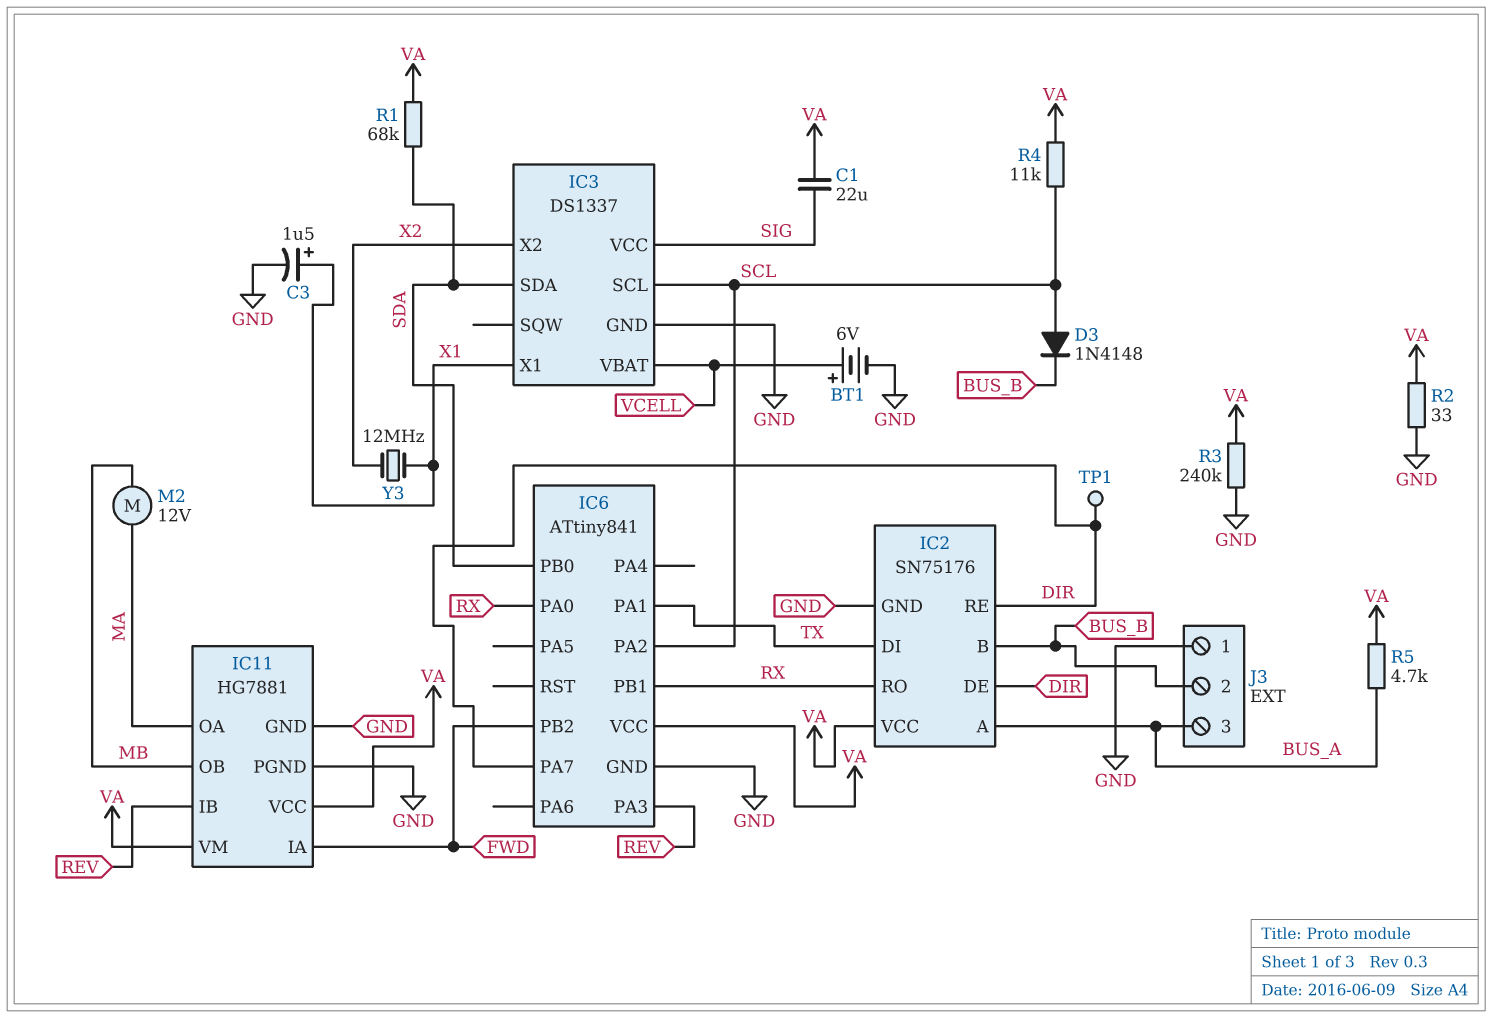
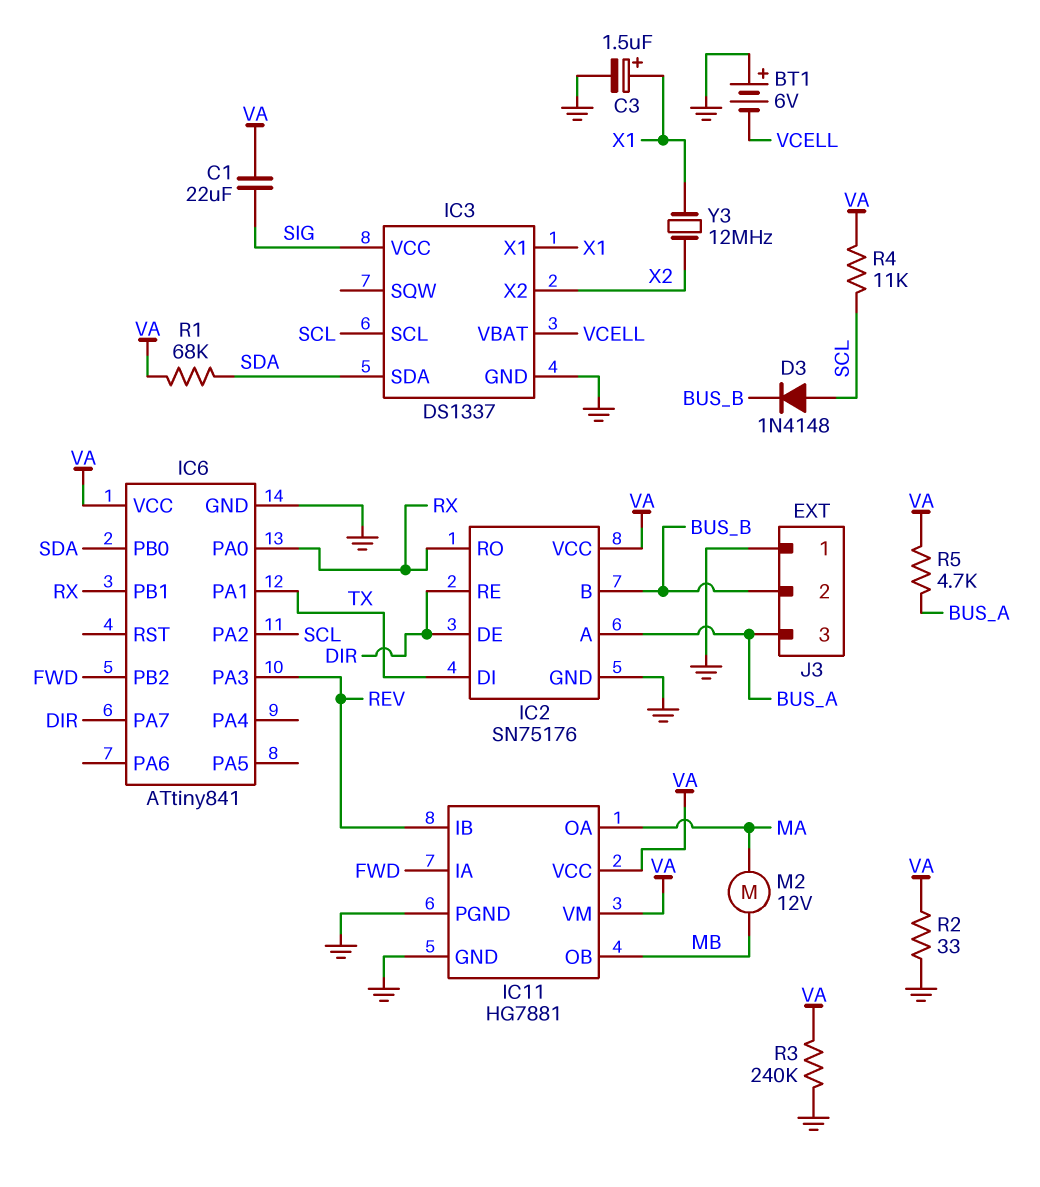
BT1: 6V (plus VCELL, minus GND) -> 6V (plus GND, minus VCELL)
TP1: test point (DIR) -> none

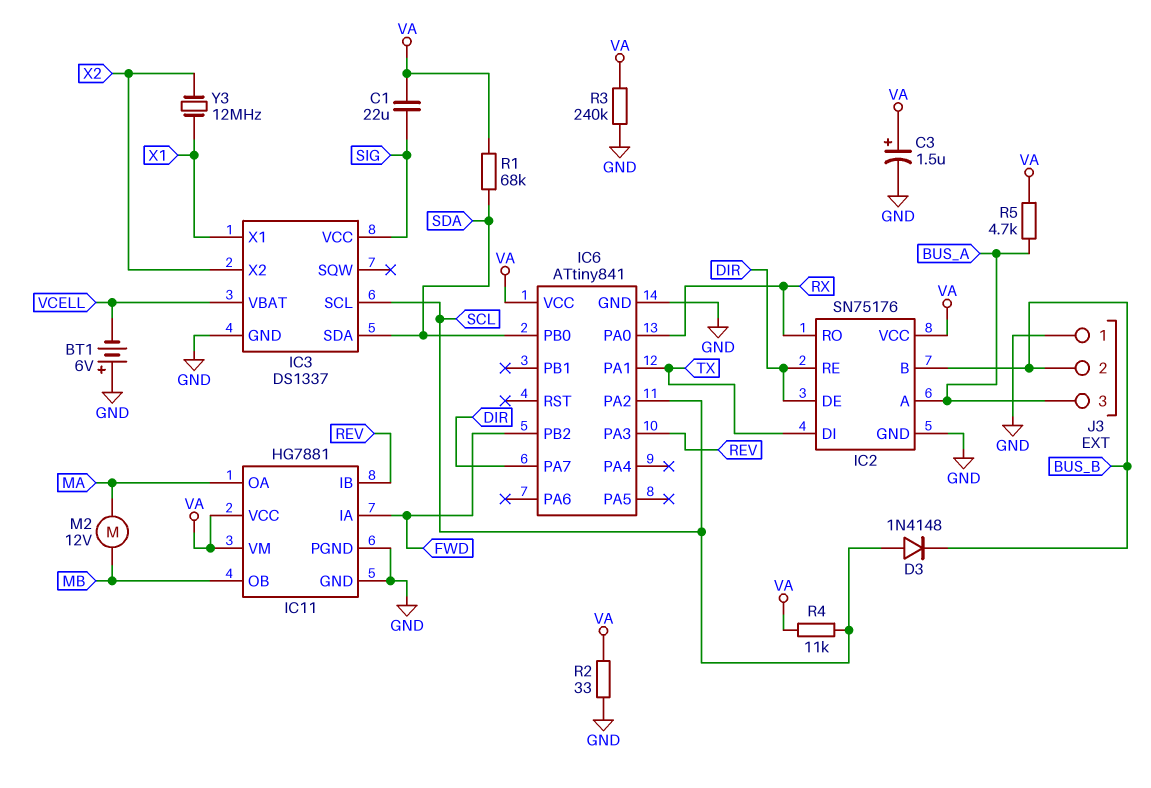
C3: 1.5uF (plus X1, minus GND) -> 1.5uF (plus VA, minus GND)
IC6 pin PB1: RX -> none

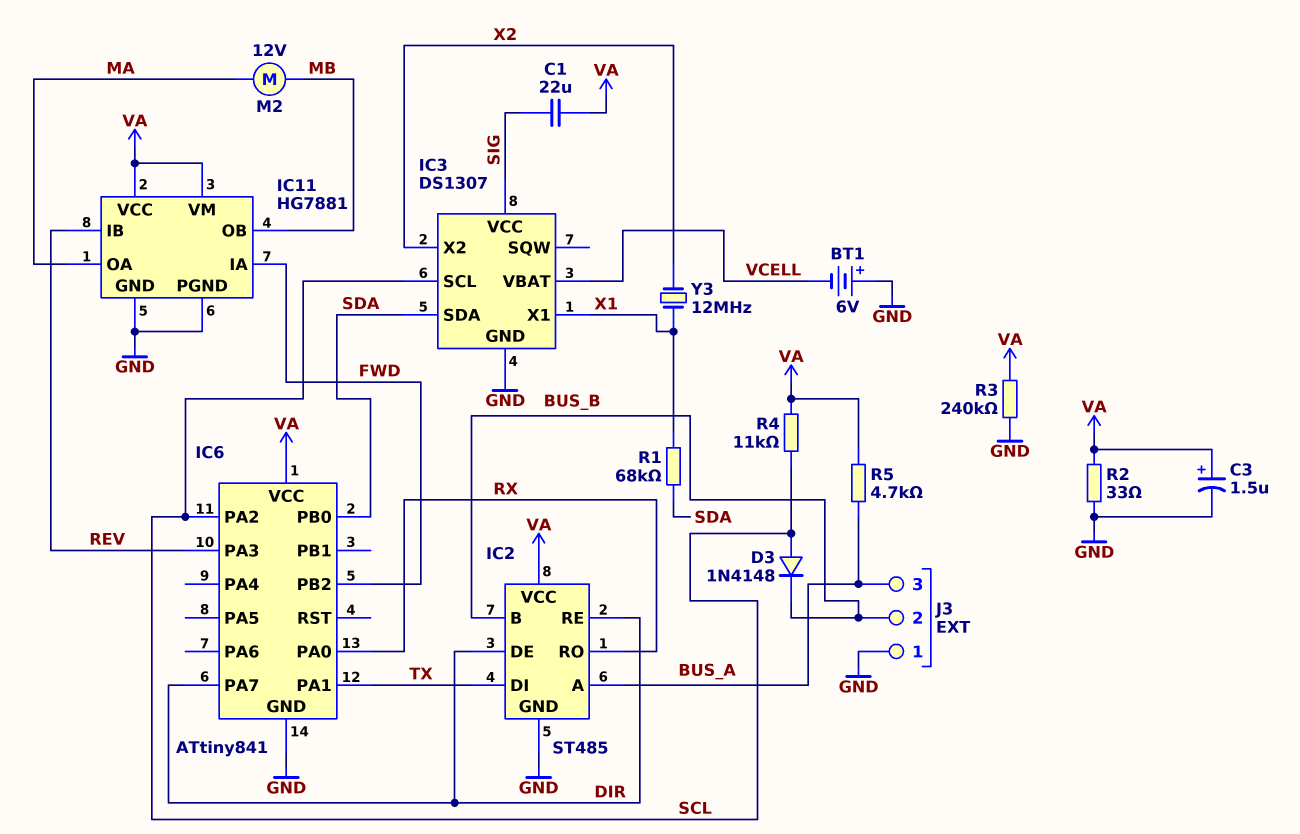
IC2: SN75176 -> ST485
IC3: DS1337 -> DS1307
R1: 68k (SDA, VA) -> 68k (SDA, X1)

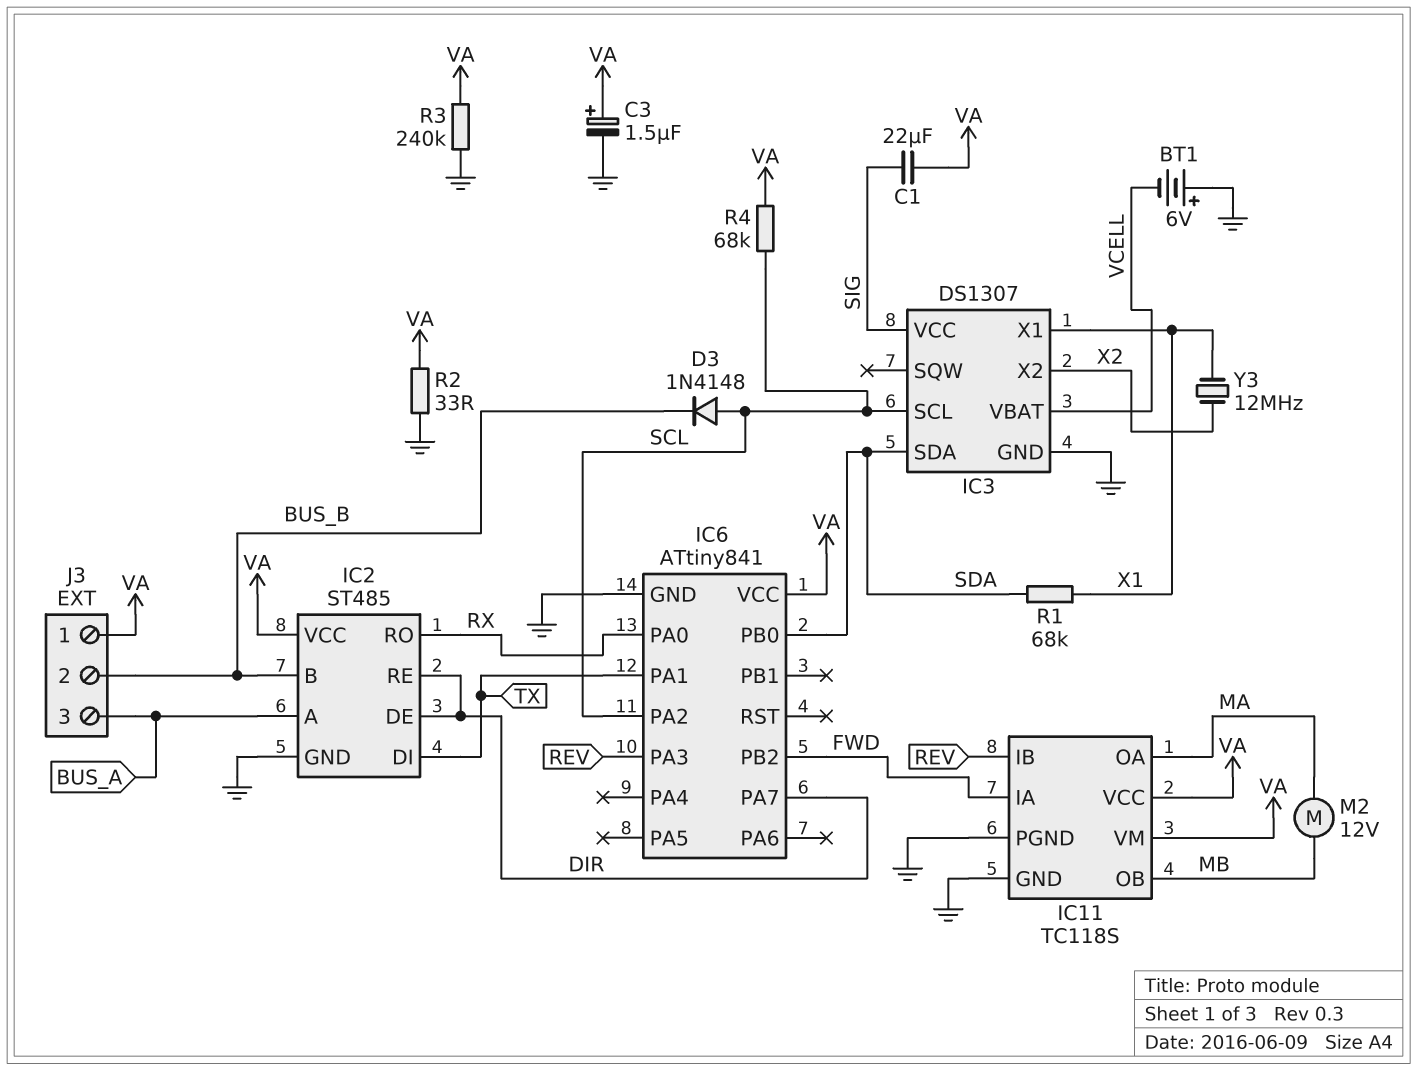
IC11: HG7881 -> TC118S
J3 pin 1: GND -> VA
R4: 11k (SCL, VA) -> 68k (SCL, VA)
R5: 4.7k (BUS_A, VA) -> none

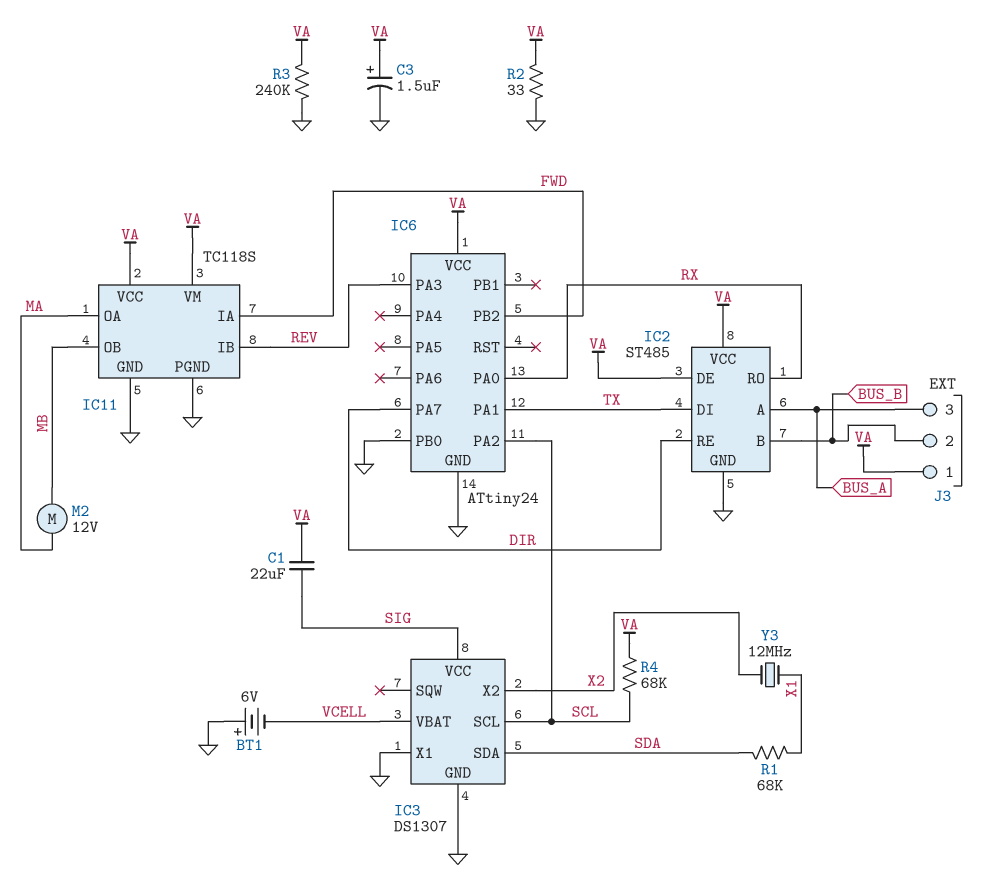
D3: diode 1N4148 (A SCL, K BUS_B) -> none
IC2 pin DE: DIR -> VA
IC3 pin X1: X1 -> GND
IC6: ATtiny841 -> ATtiny24
IC6 pin PB0: SDA -> GND

